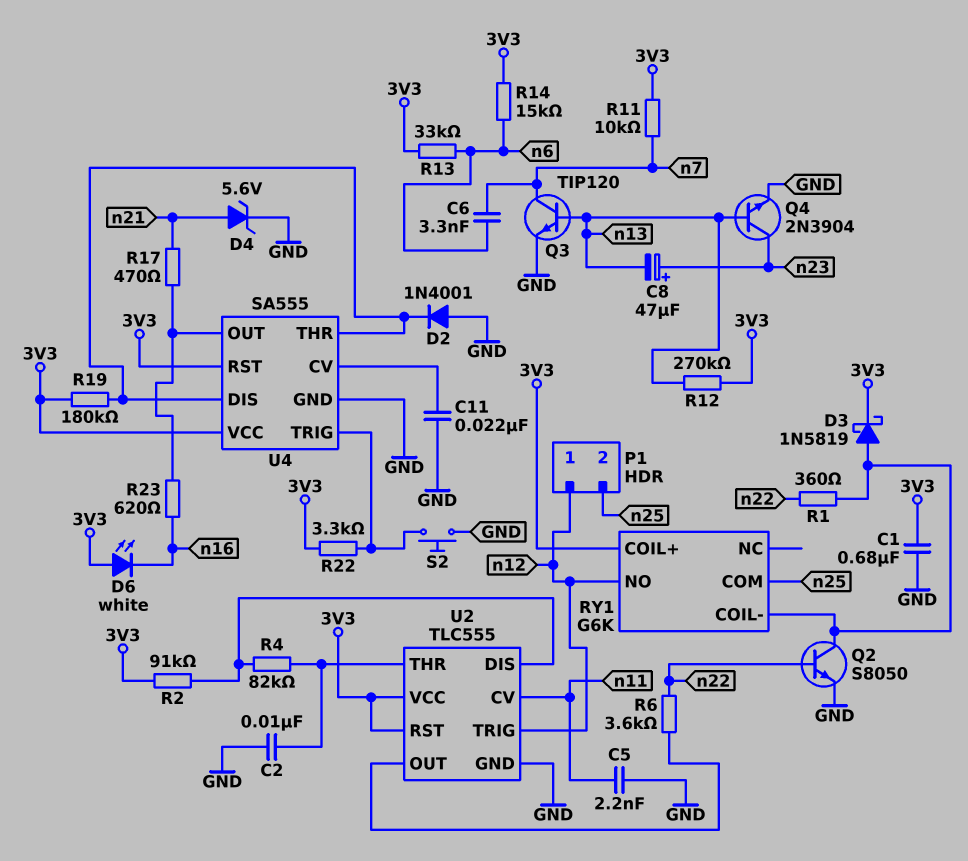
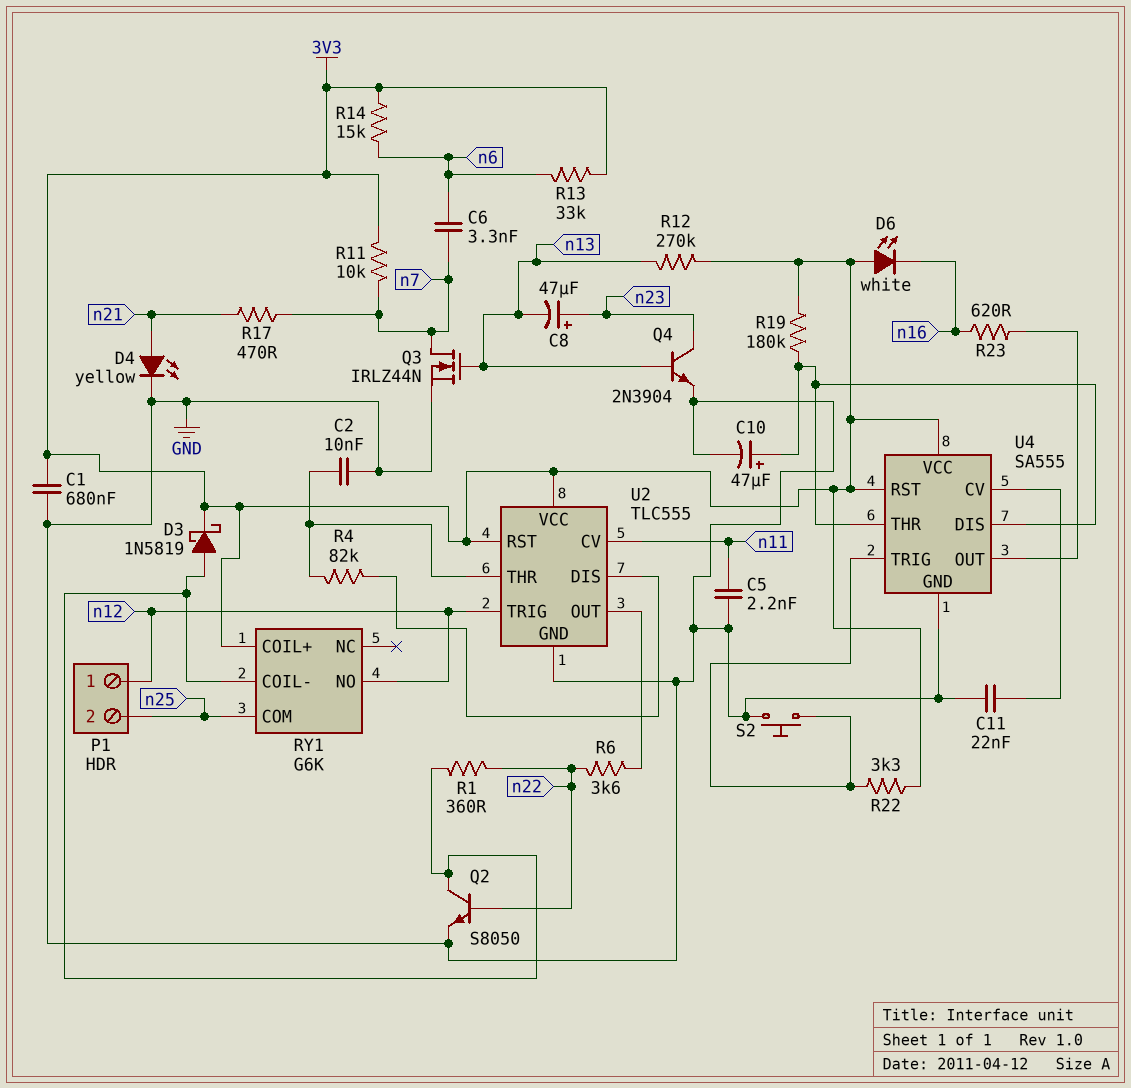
C10: none -> 47uF (plus U4/DIS, minus GND)
D2: diode 1N4001 (A GND, K U4/DIS) -> none
D4: zener 5.6V (A n21, K GND) -> LED yellow (A n21, K GND)
Q3: NPN TIP120 (B n13, C n7, E GND) -> NMOS IRLZ44N (G n13, D n7, S GND)
R2: 91k (3V3, U2/DIS) -> none
R17: 470 (U4/OUT, n21) -> 470 (n7, n21)

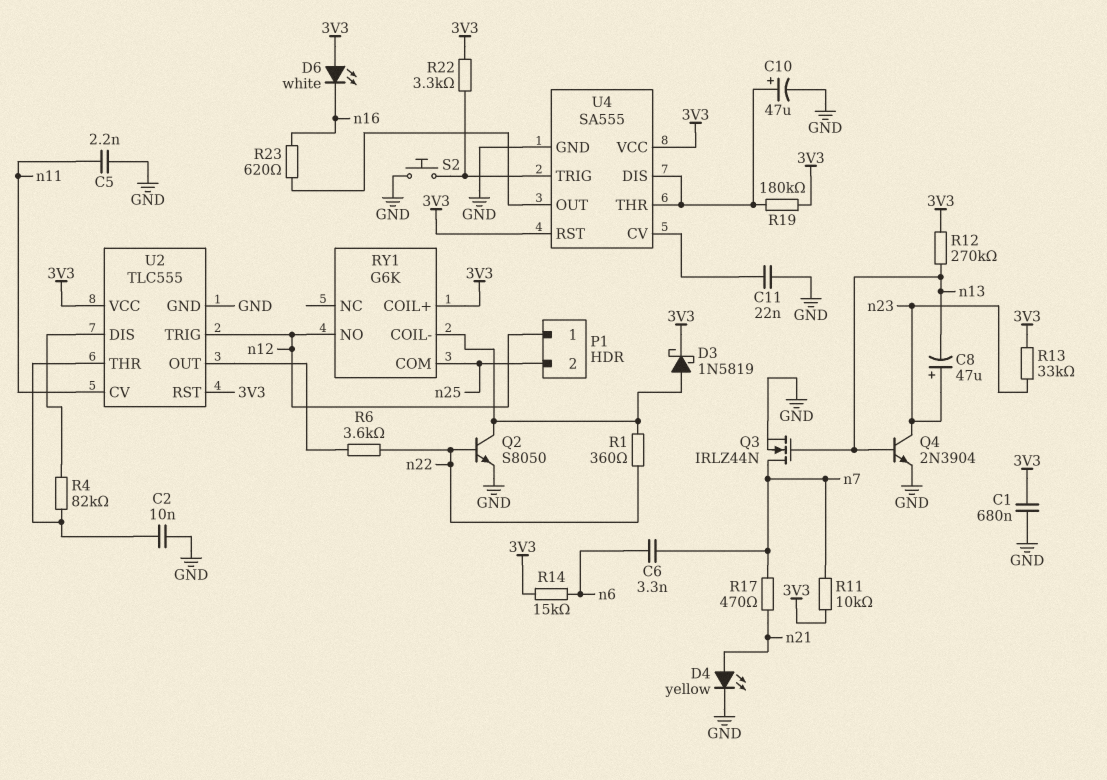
R13: 33k (3V3, n6) -> 33k (3V3, n23)

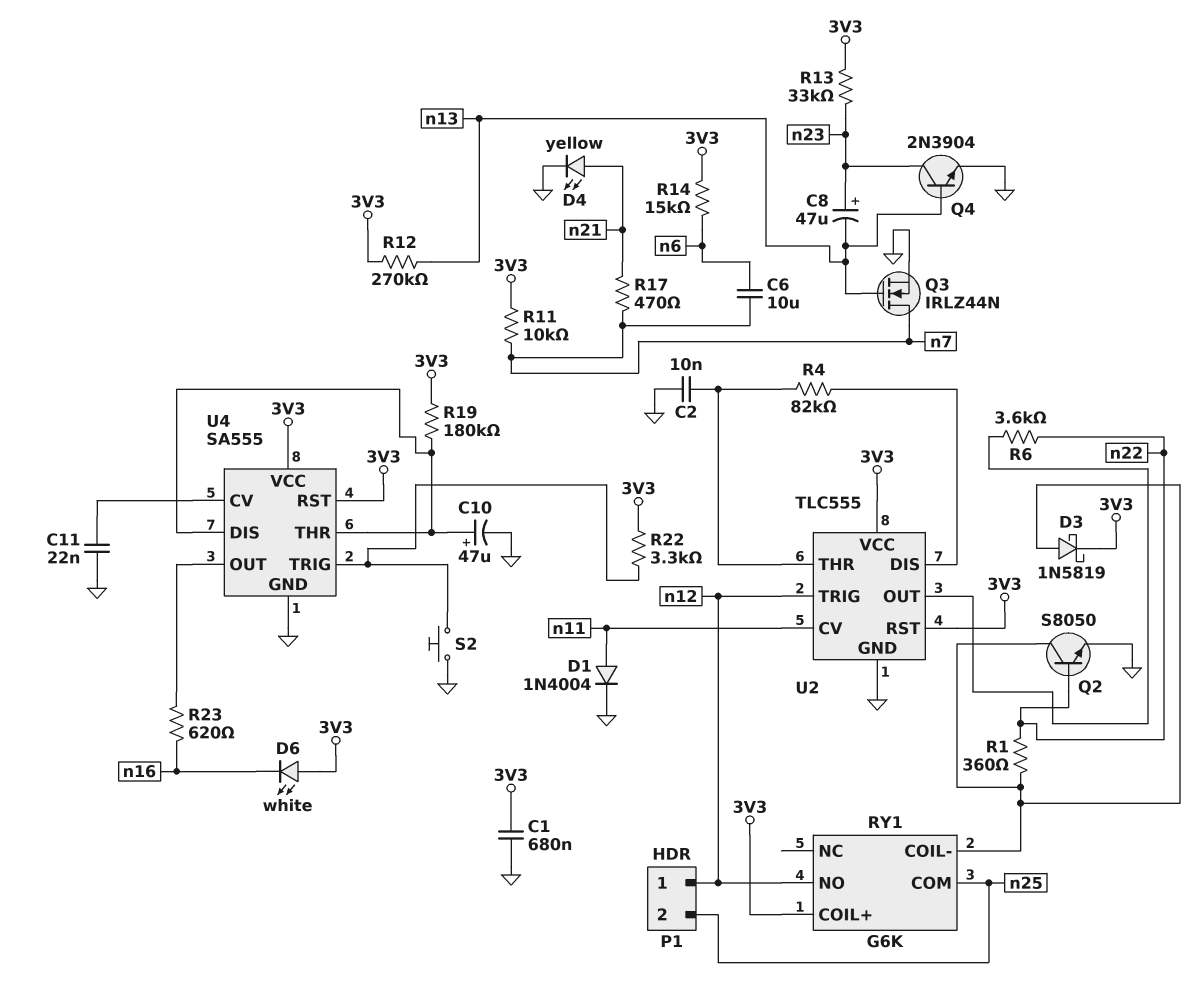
C5: 2.2nF (GND, n11) -> none
C6: 3.3nF (n6, n7) -> 10uF (n6, n7)
D1: none -> diode 1N4004 (A n11, K GND)

